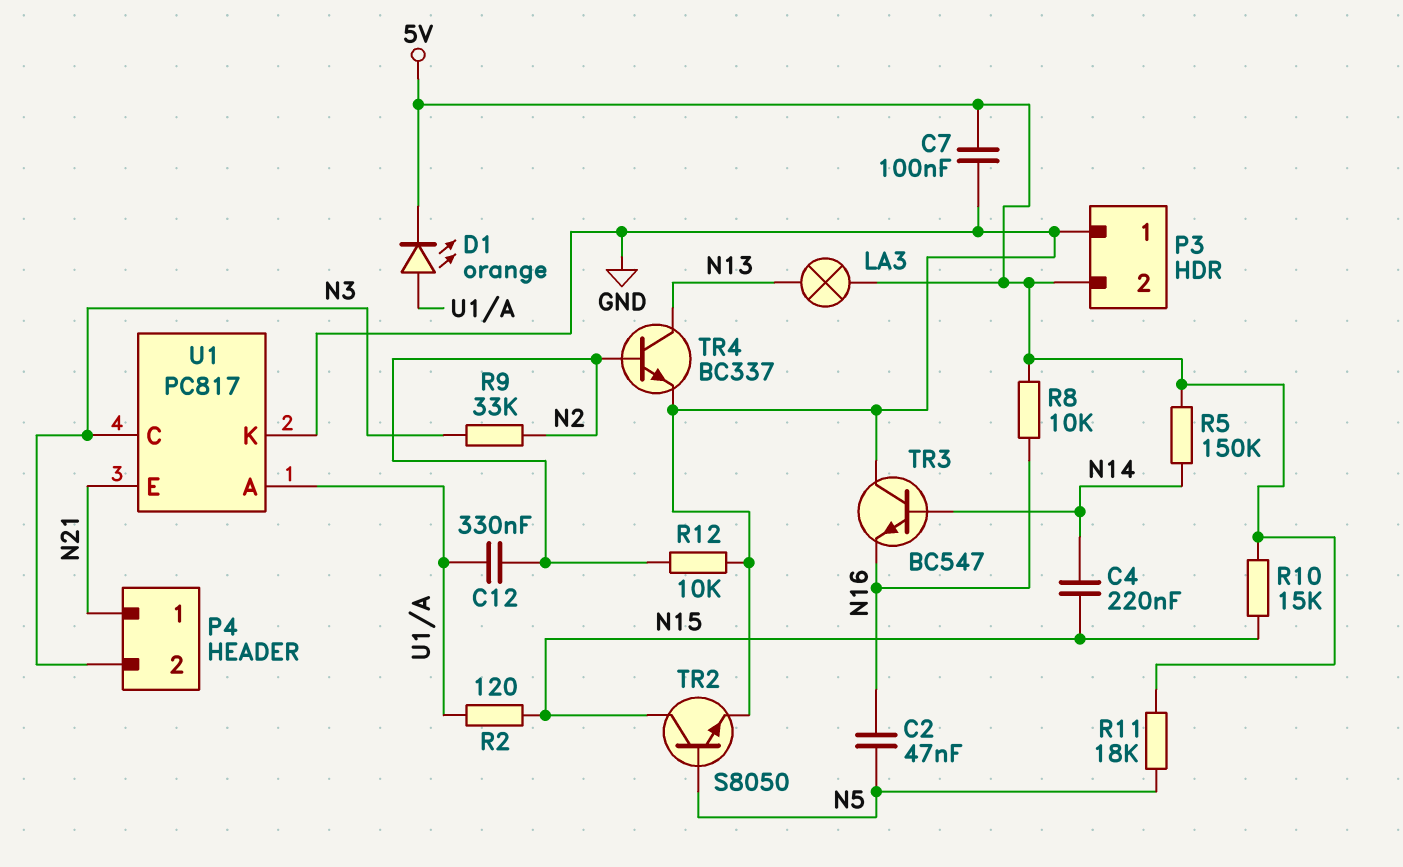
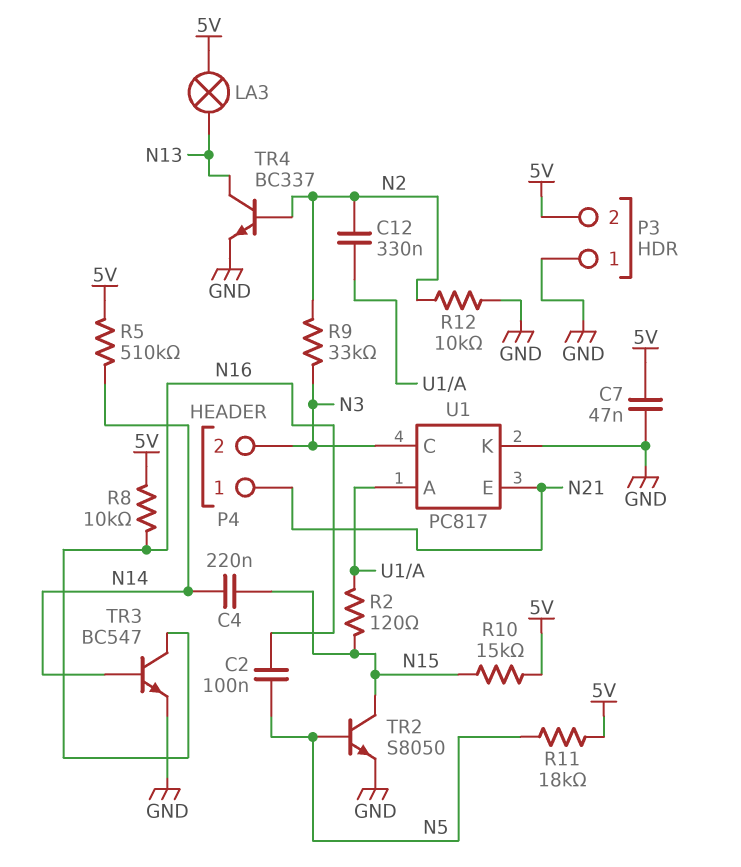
C2: 47nF (N5, N16) -> 100nF (N5, N16)
C7: 100nF (5V, GND) -> 47nF (5V, GND)
D1: LED orange (A U1/A, K 5V) -> none
R5: 150k (5V, N14) -> 510k (5V, N14)
TR3: NPN BC547 (B N14, C GND, E N16) -> NPN BC547 (B N14, C N16, E GND)

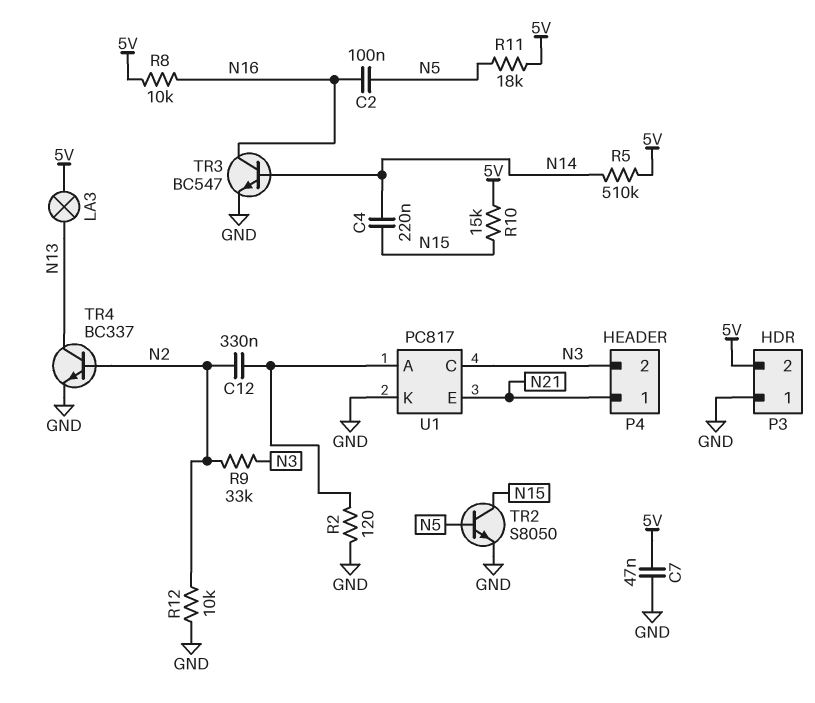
R2: 120 (N15, U1/A) -> 120 (GND, U1/A)

